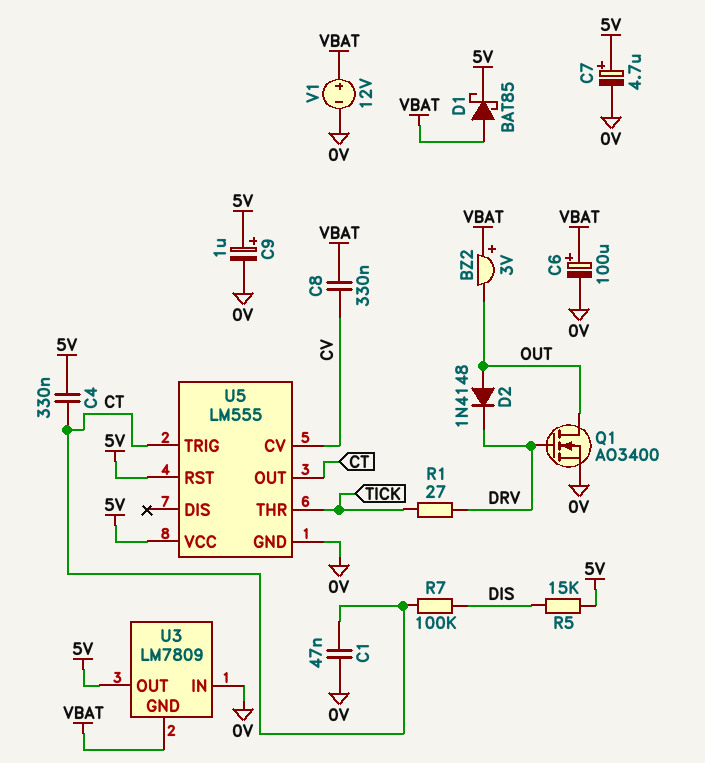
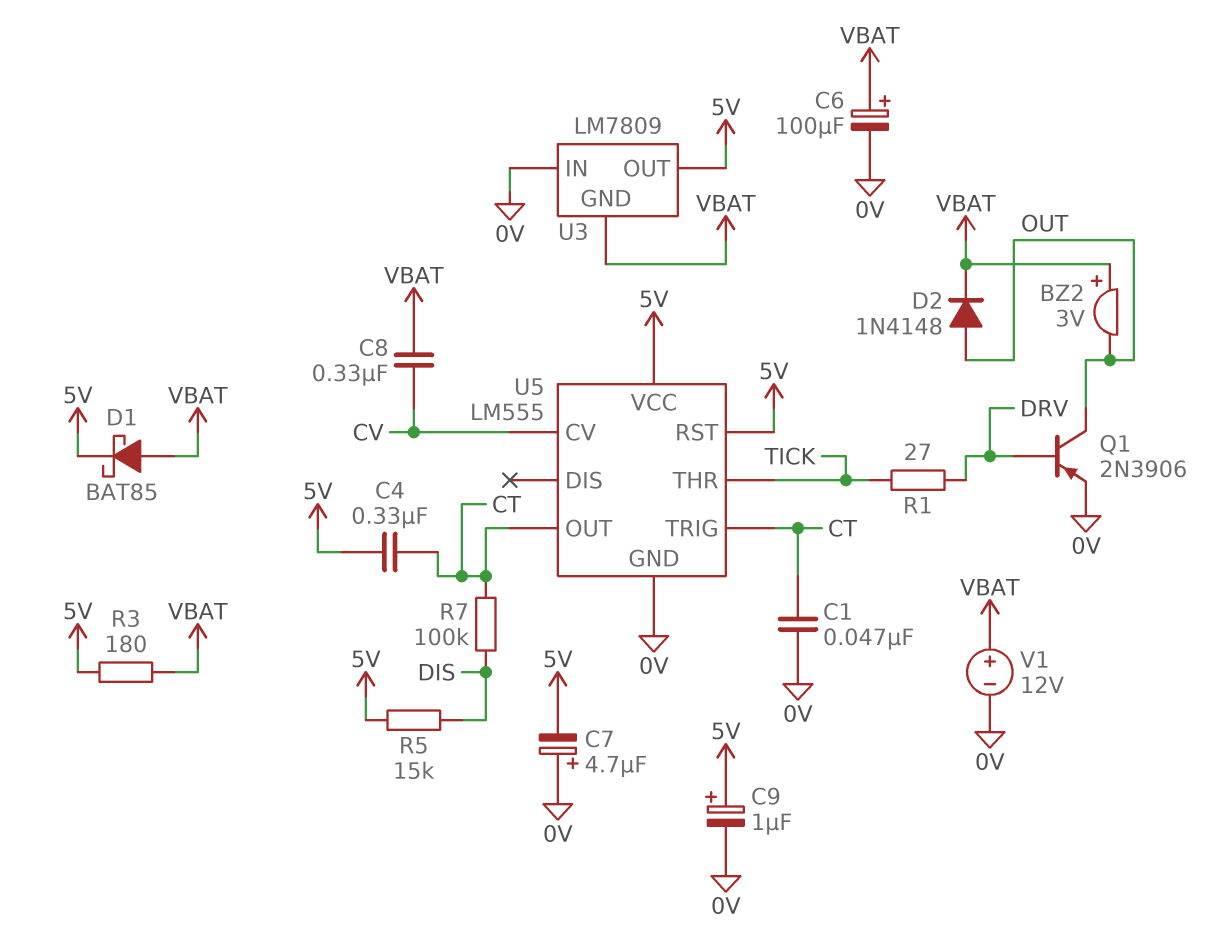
C7: 4.7uF (plus 5V, minus 0V) -> 4.7uF (plus 0V, minus 5V)
D2: diode 1N4148 (A OUT, K DRV) -> diode 1N4148 (A OUT, K VBAT)
Q1: NMOS AO3400 (G DRV, D OUT, S 0V) -> PNP 2N3906 (B DRV, C OUT, E 0V)
R3: none -> 180 (5V, VBAT)

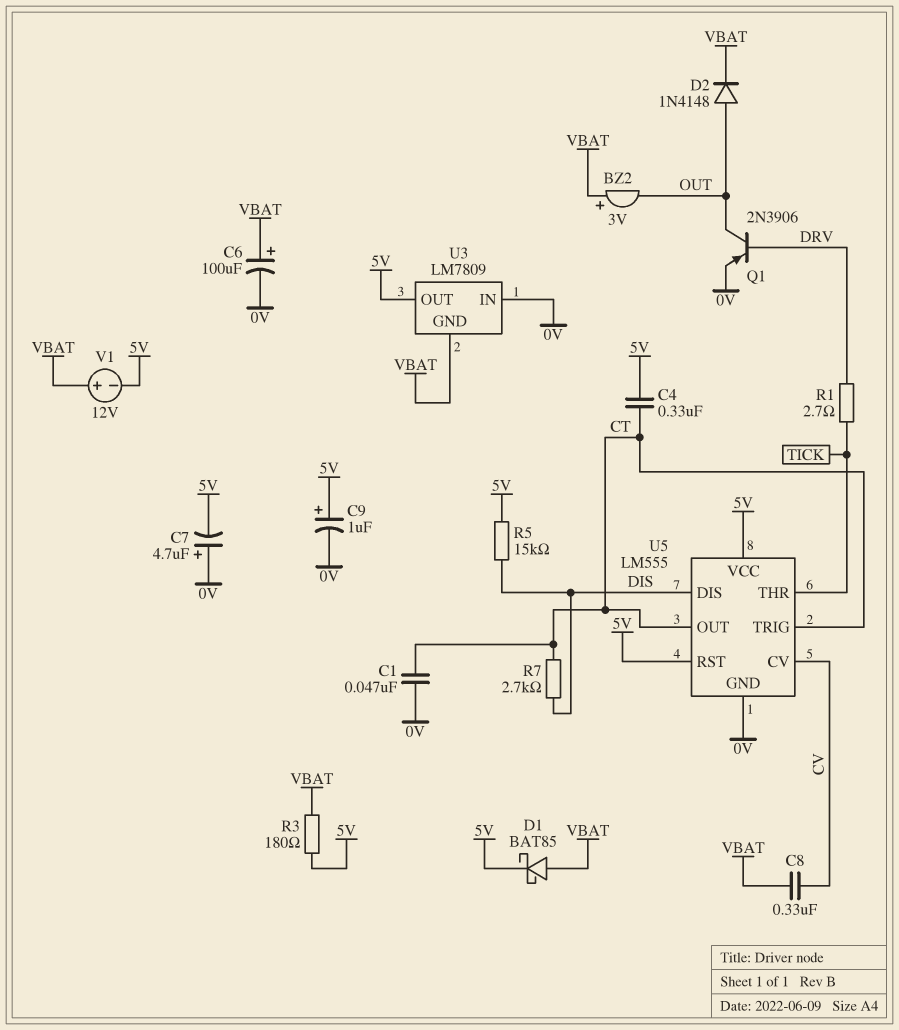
R1: 27 (DRV, TICK) -> 2.7 (DRV, TICK)
R7: 100k (CT, DIS) -> 2.7k (CT, DIS)
U5 pin DIS: none -> DIS
V1: 12V (plus VBAT, minus 0V) -> 12V (plus VBAT, minus 5V)

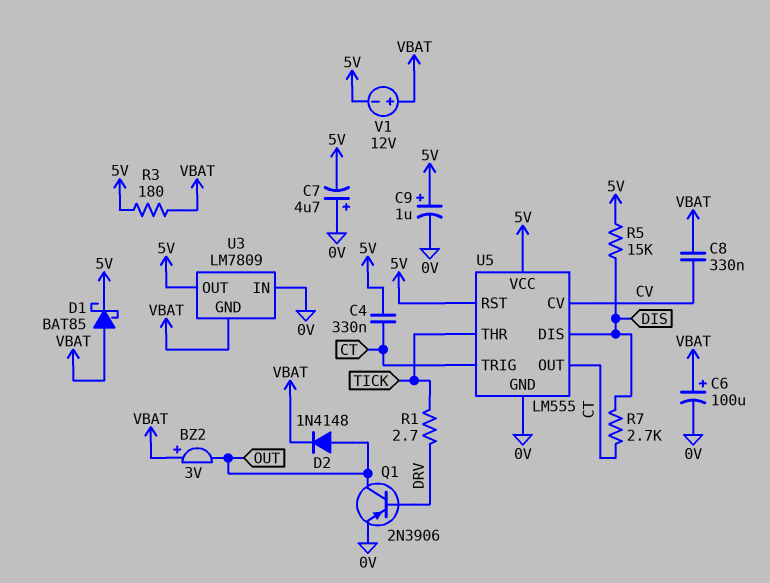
C1: 47nF (0V, CT) -> none

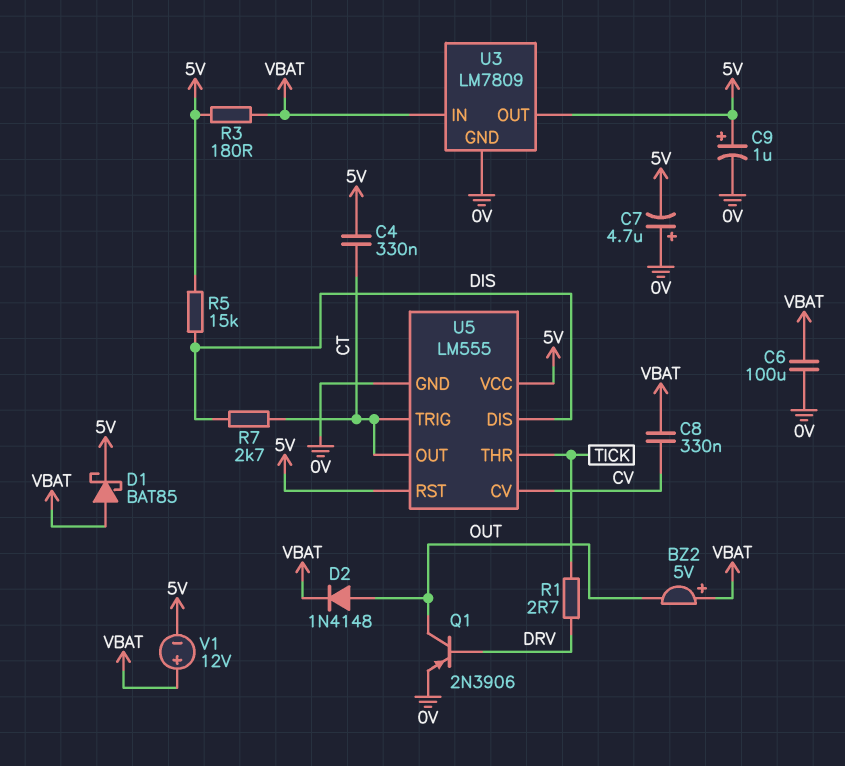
BZ2: buzzer 3V (plus VBAT, minus OUT) -> buzzer 5V (plus VBAT, minus OUT)
C6: 100uF (plus VBAT, minus 0V) -> 100uF (0V, VBAT)
U3 pin GND: VBAT -> 0V
U3 pin IN: 0V -> VBAT

